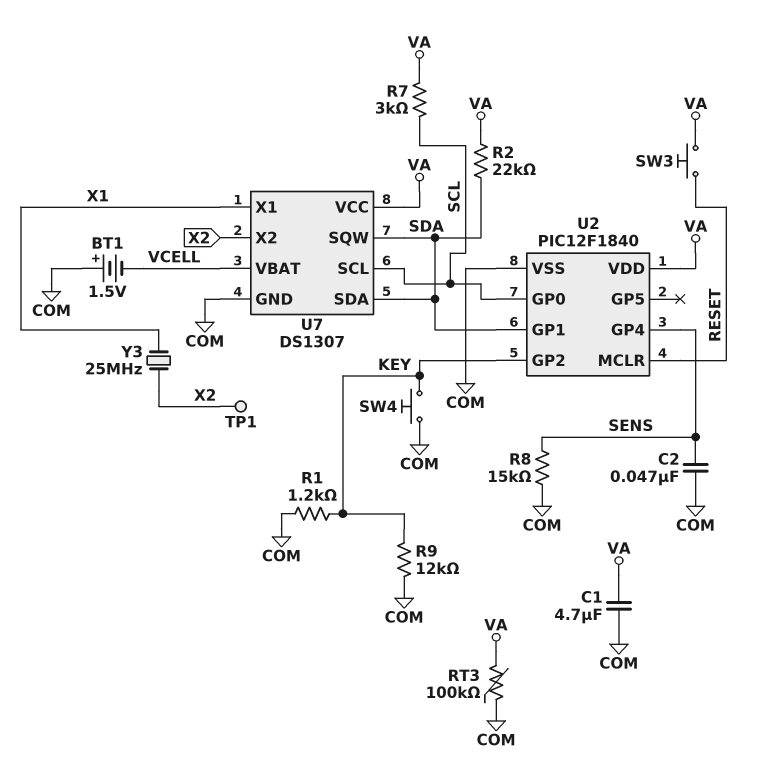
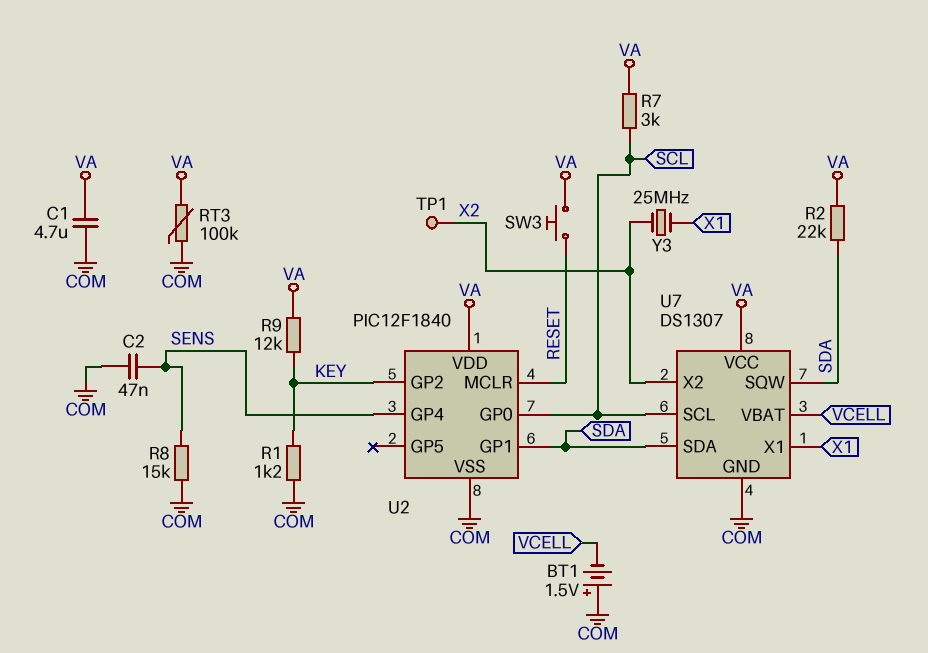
R9: 12k (COM, KEY) -> 12k (KEY, VA)
SW4: button (COM, KEY) -> none

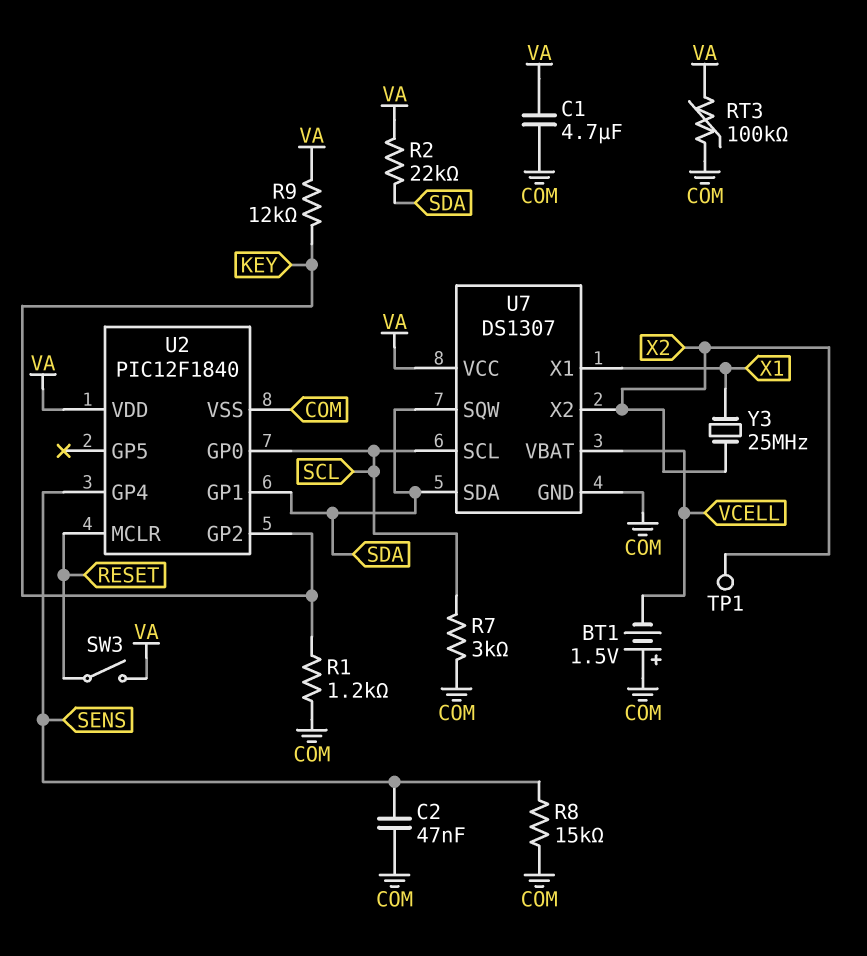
R7: 3k (SCL, VA) -> 3k (COM, SCL)
SW3: button (RESET, VA) -> switch (RESET, VA)

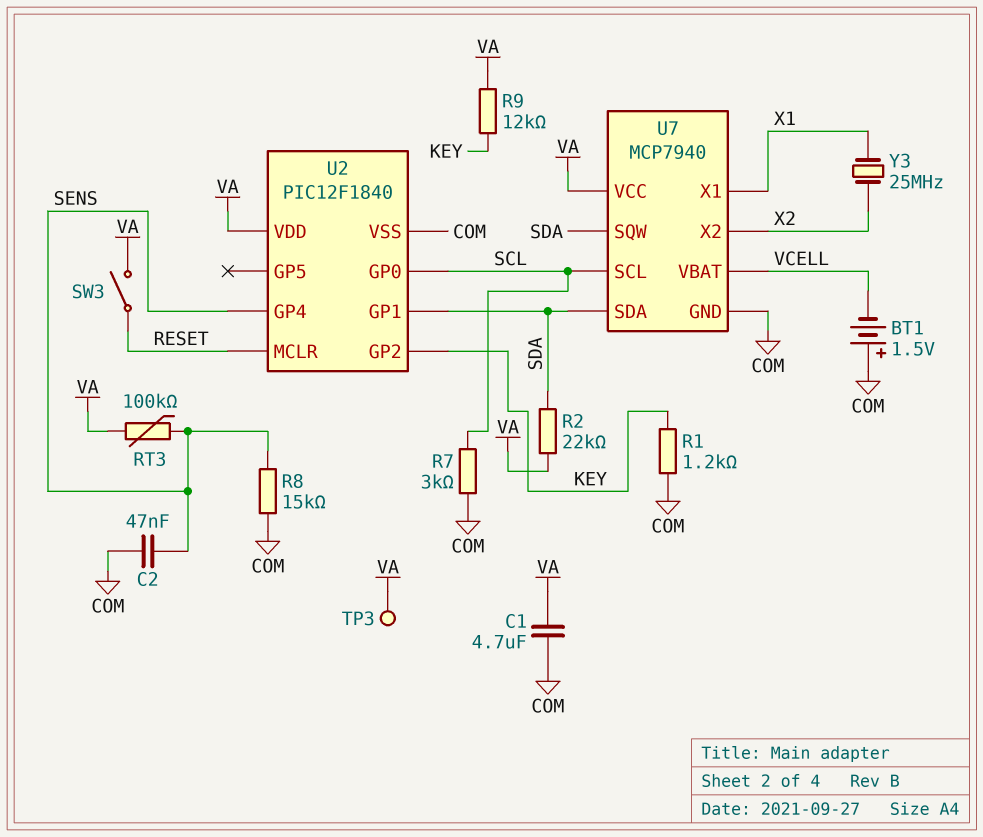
RT3: 100k (COM, VA) -> 100k (SENS, VA)
TP1: test point (X2) -> none
TP3: none -> test point (VA)
U7: DS1307 -> MCP7940

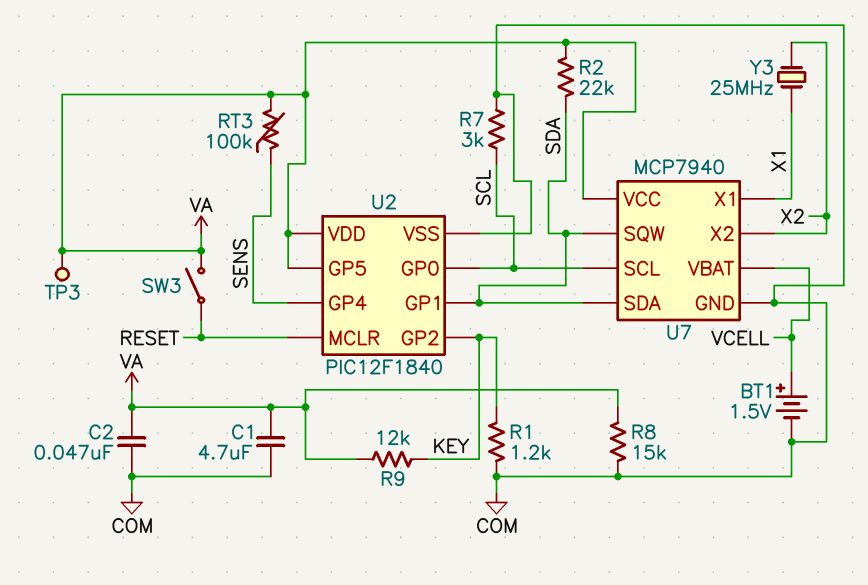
BT1: 1.5V (plus COM, minus VCELL) -> 1.5V (plus VCELL, minus COM)
C2: 47nF (COM, SENS) -> 47nF (COM, VA)
R8: 15k (COM, SENS) -> 15k (COM, VA)
U2 pin GP5: none -> VA

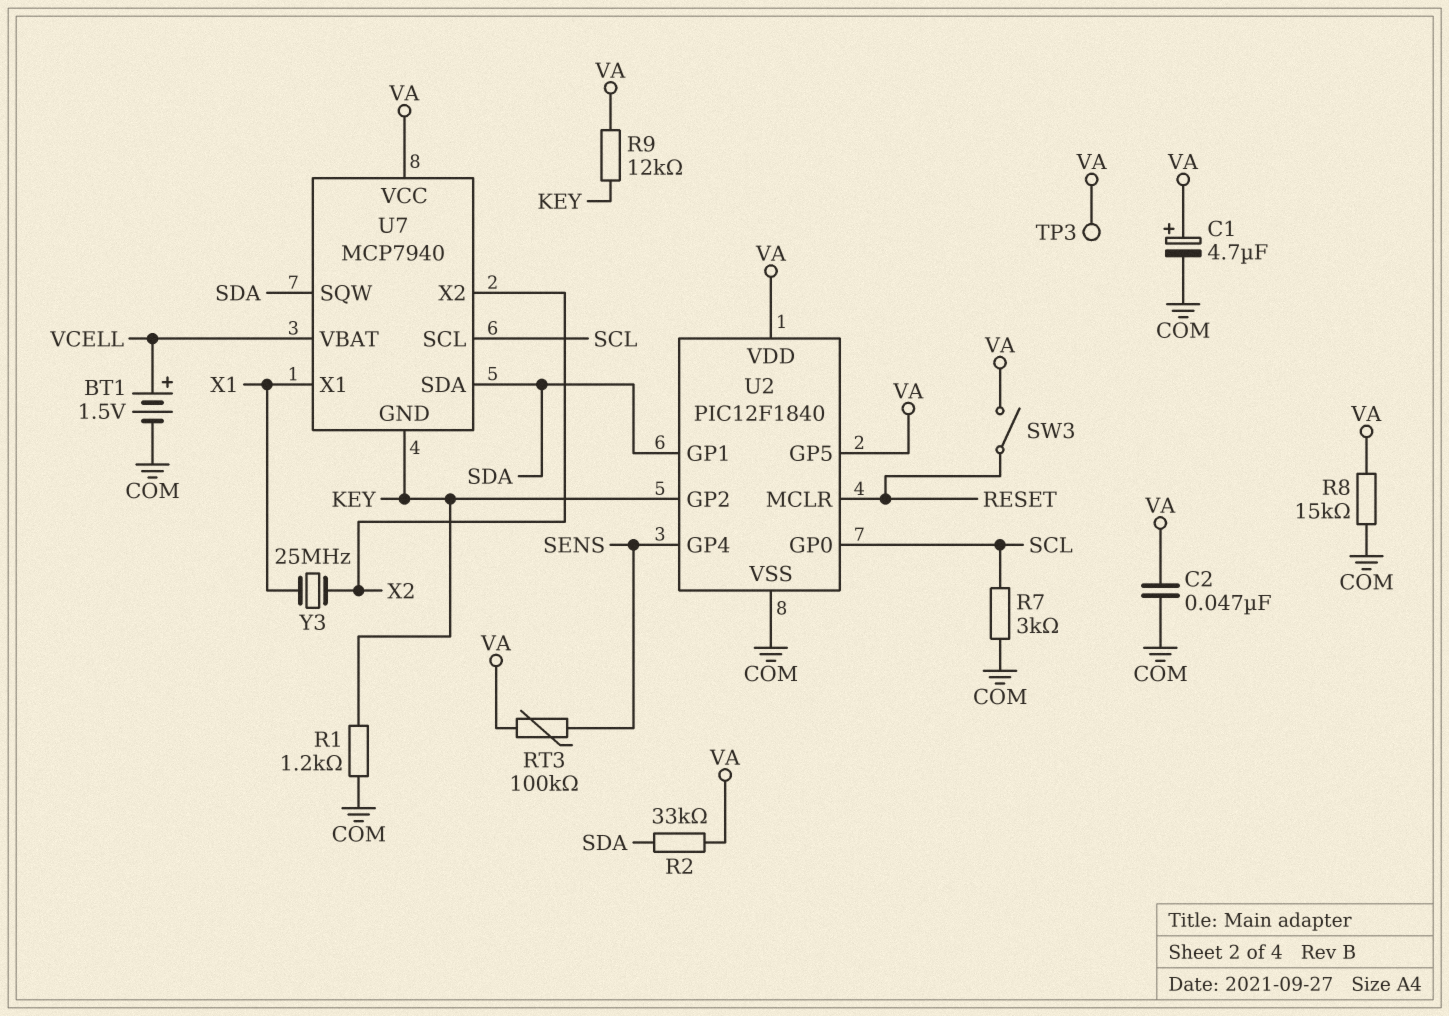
C1: 4.7uF (COM, VA) -> 4.7uF (plus VA, minus COM)
R2: 22k (SDA, VA) -> 33k (SDA, VA)
U7 pin GND: COM -> KEY

